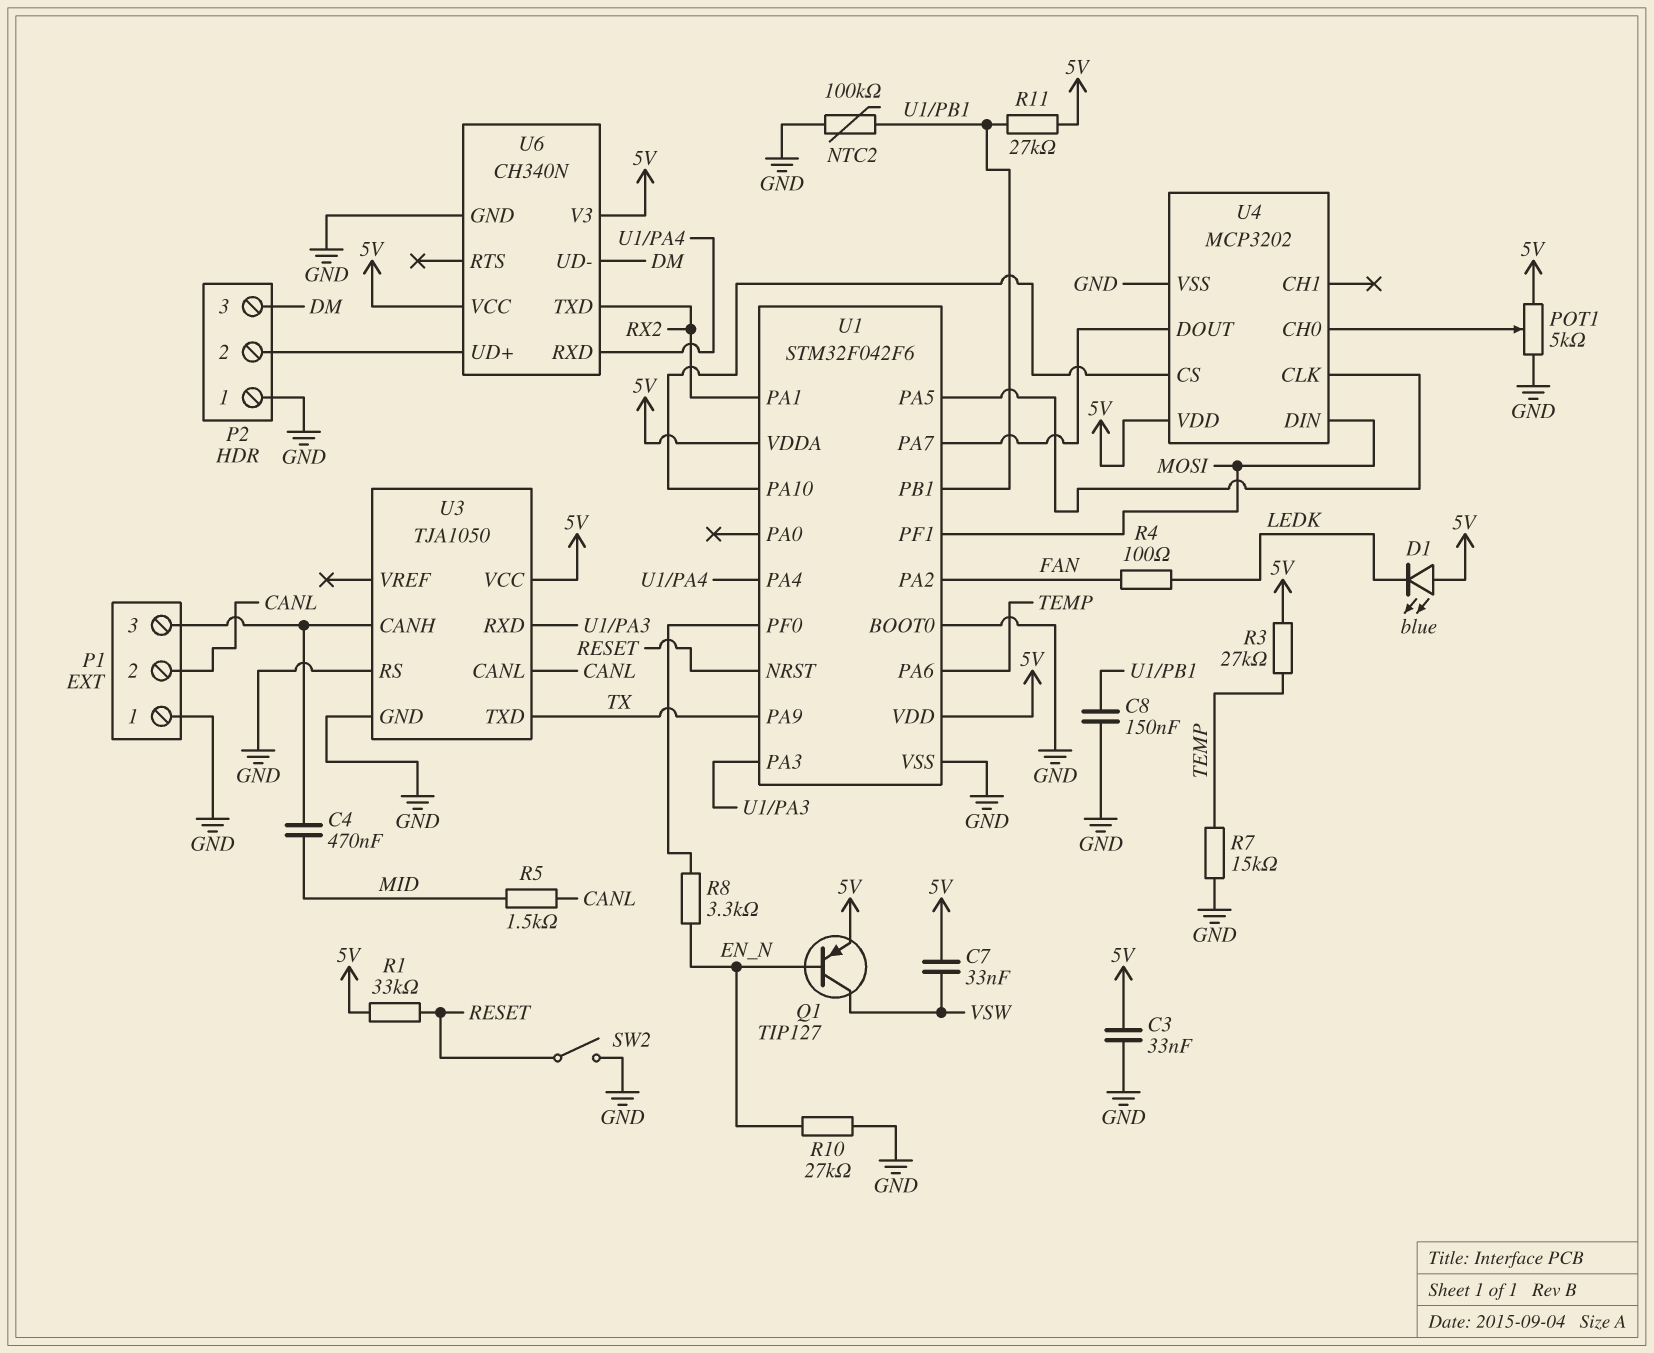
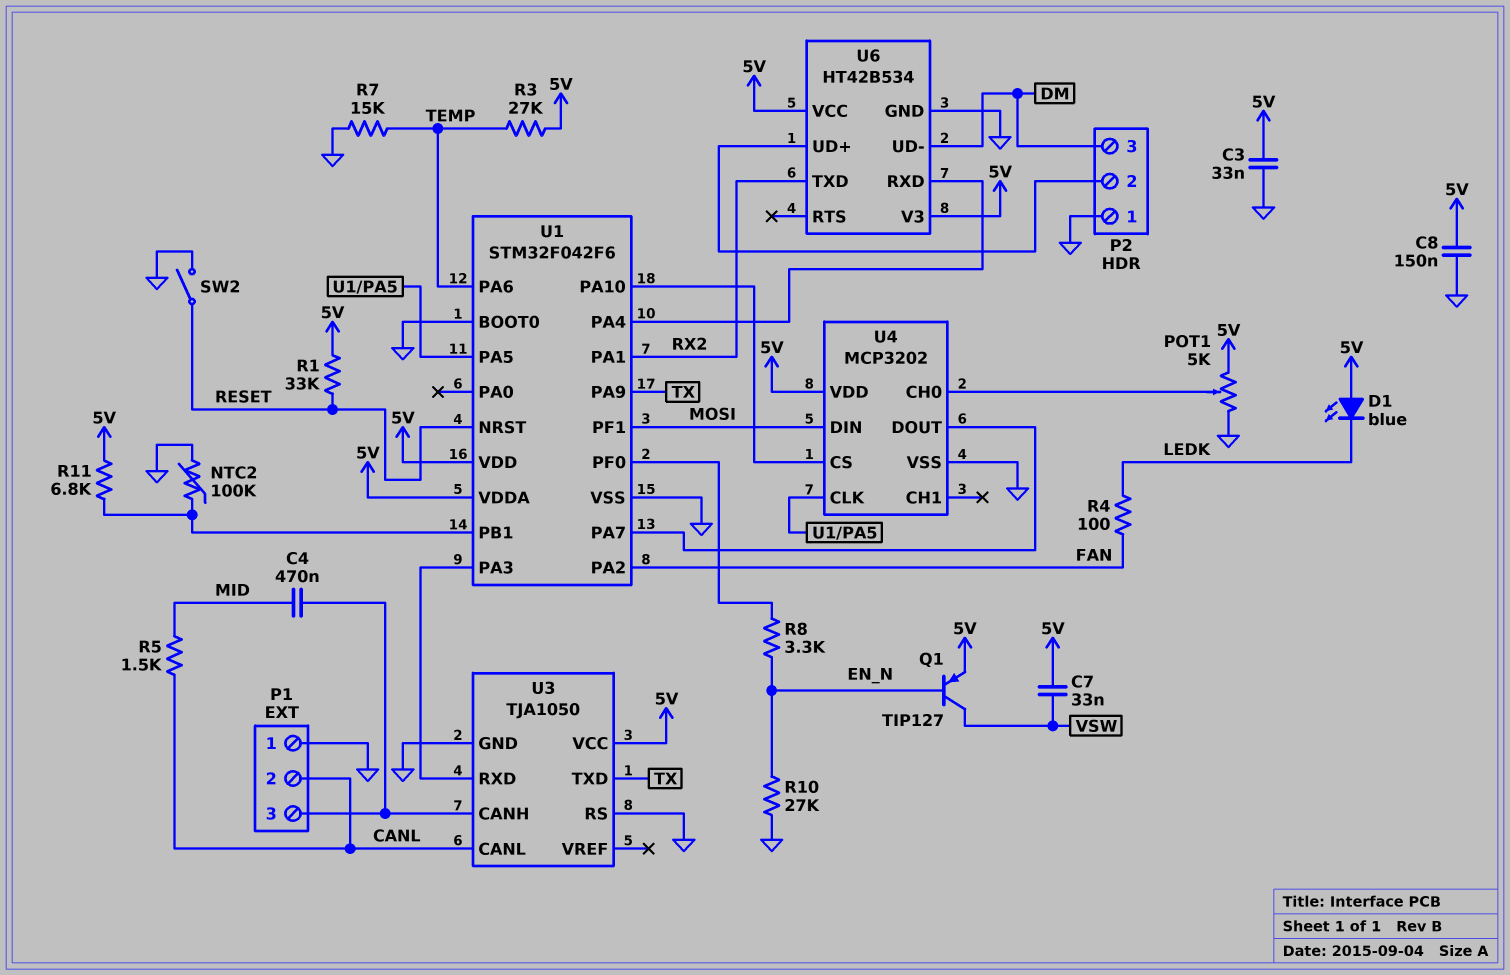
C8: 150nF (GND, U1/PB1) -> 150nF (5V, GND)
R11: 27k (5V, U1/PB1) -> 6.8k (5V, U1/PB1)
U6: CH340N -> HT42B534

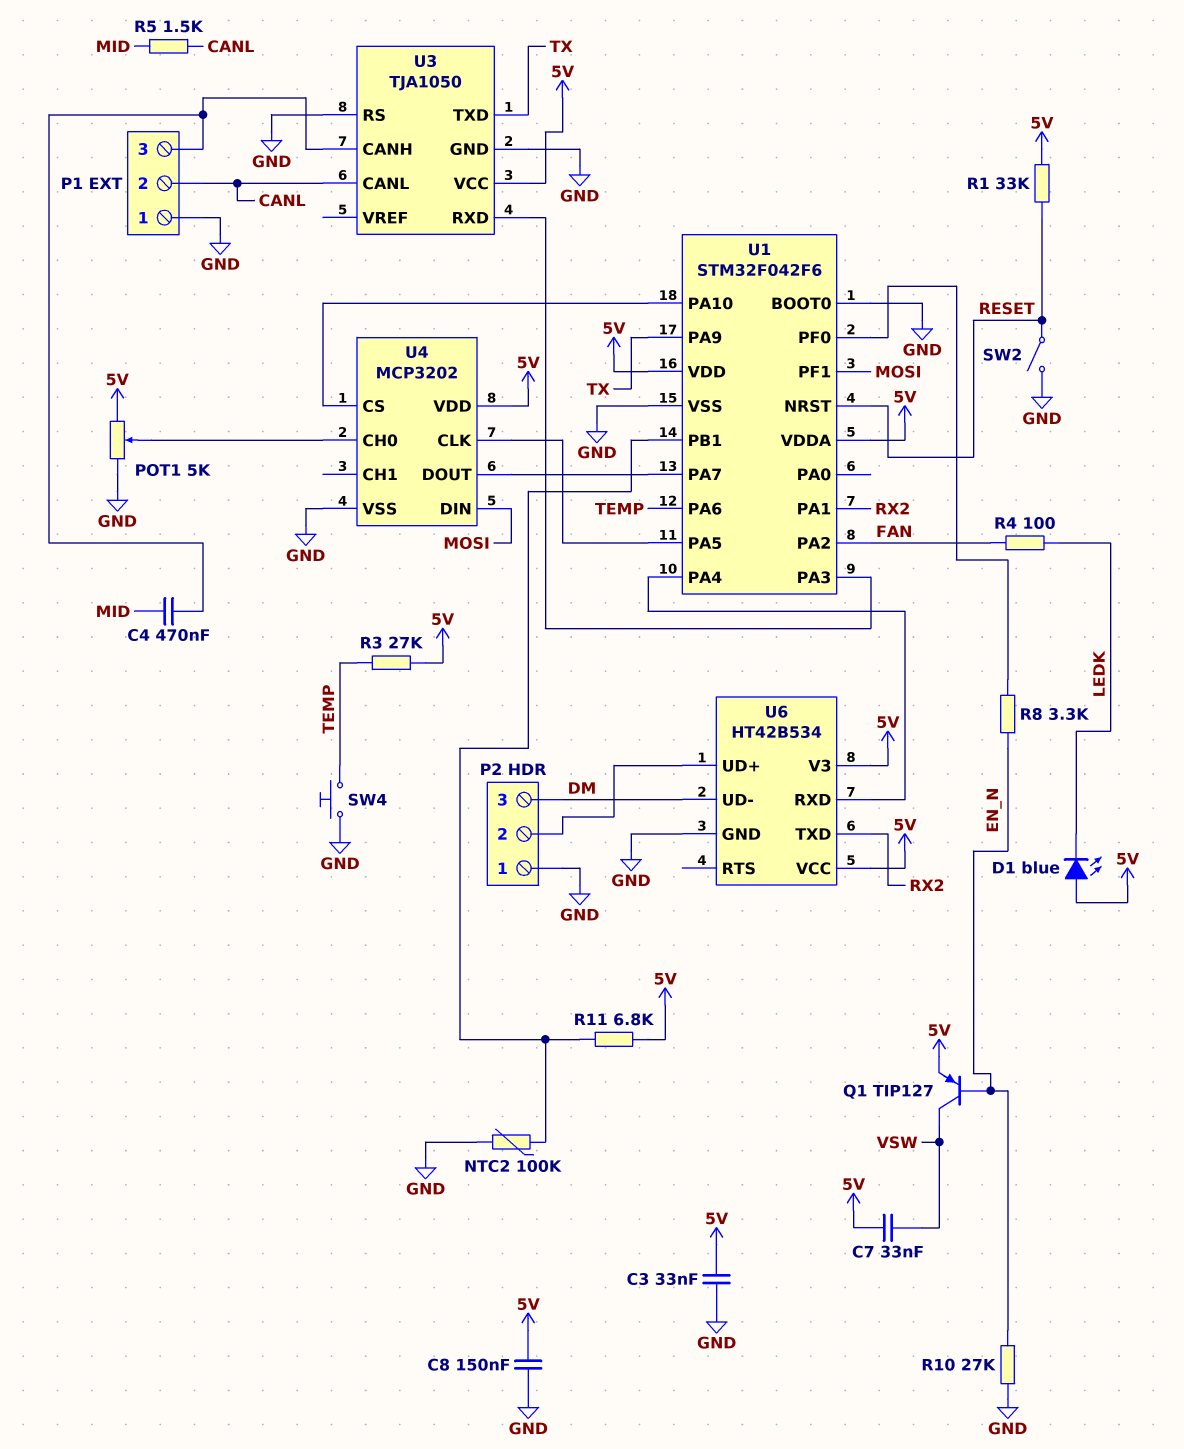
R7: 15k (GND, TEMP) -> none
SW4: none -> button (GND, TEMP)

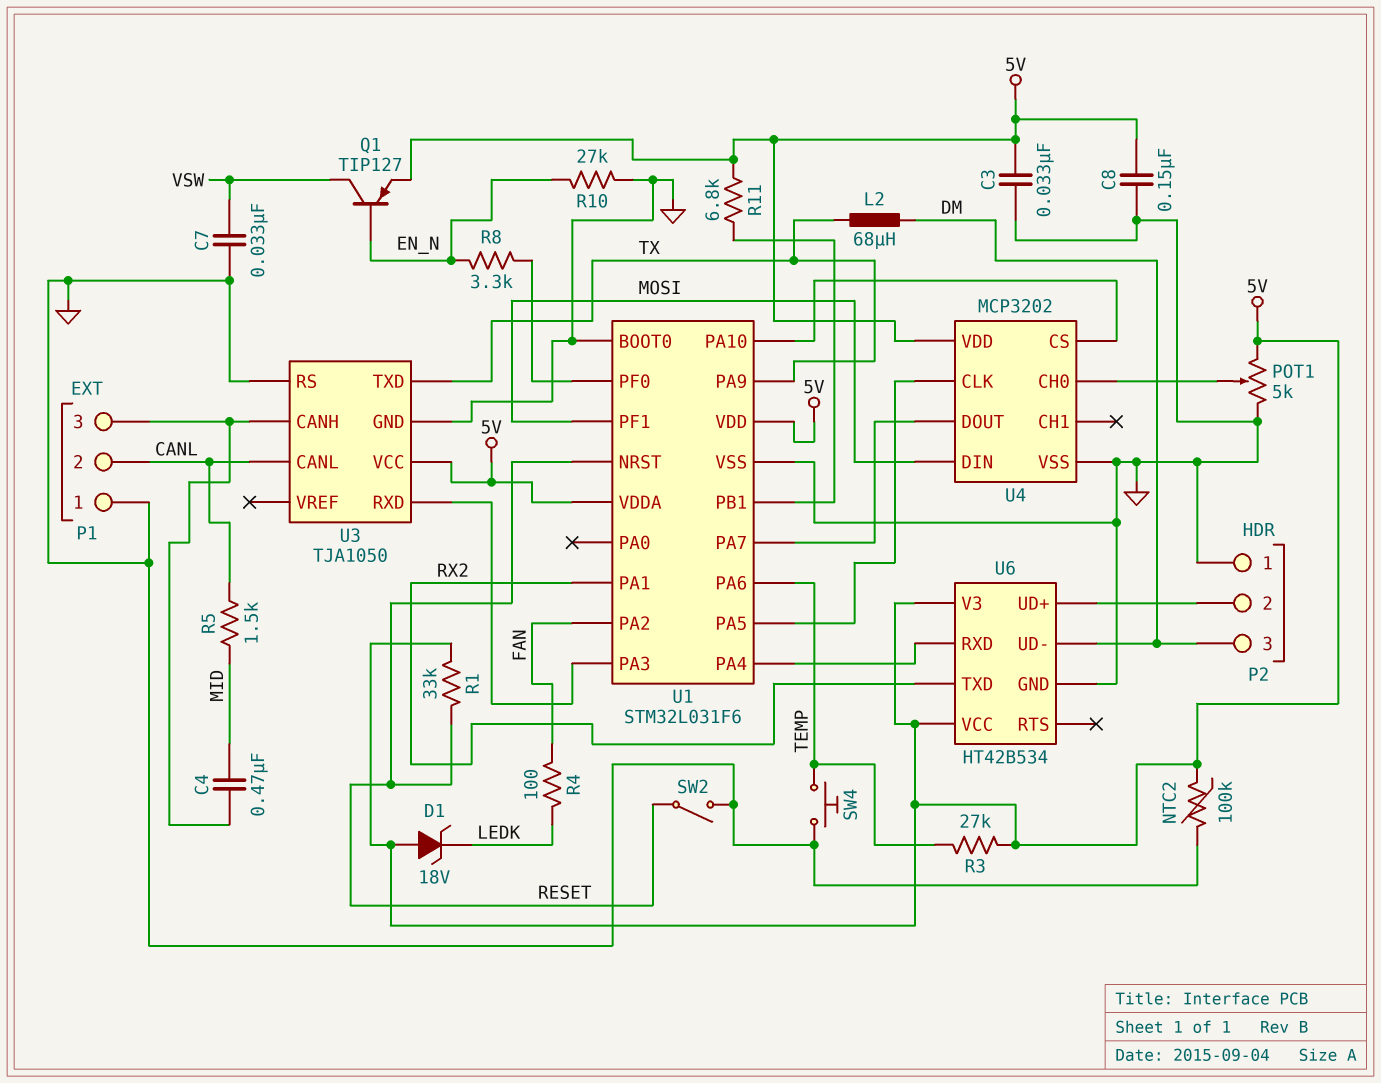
C7: 33nF (5V, VSW) -> 33nF (GND, VSW)
D1: LED blue (A 5V, K LEDK) -> zener 18V (A 5V, K LEDK)
L2: none -> 68uH (DM, TX)
NTC2: 100k (GND, U1/PB1) -> 100k (5V, GND)
U1: STM32F042F6 -> STM32L031F6

